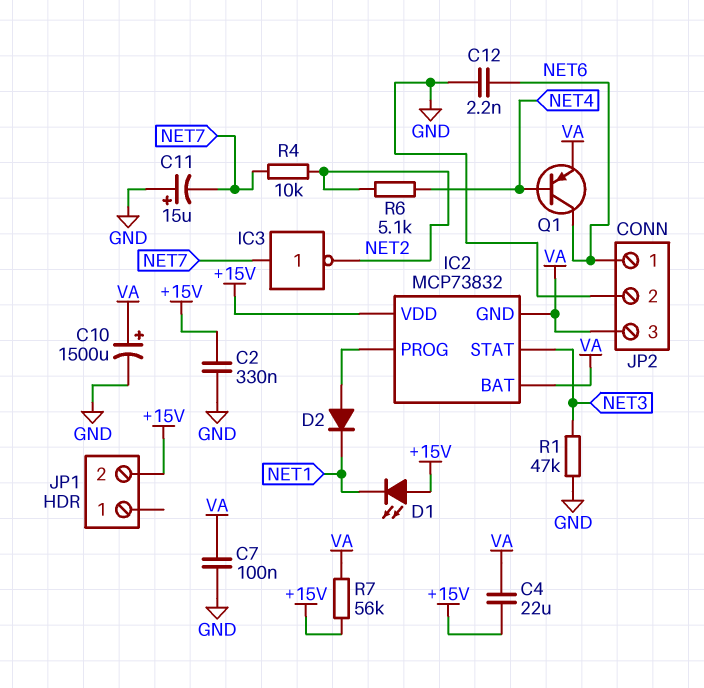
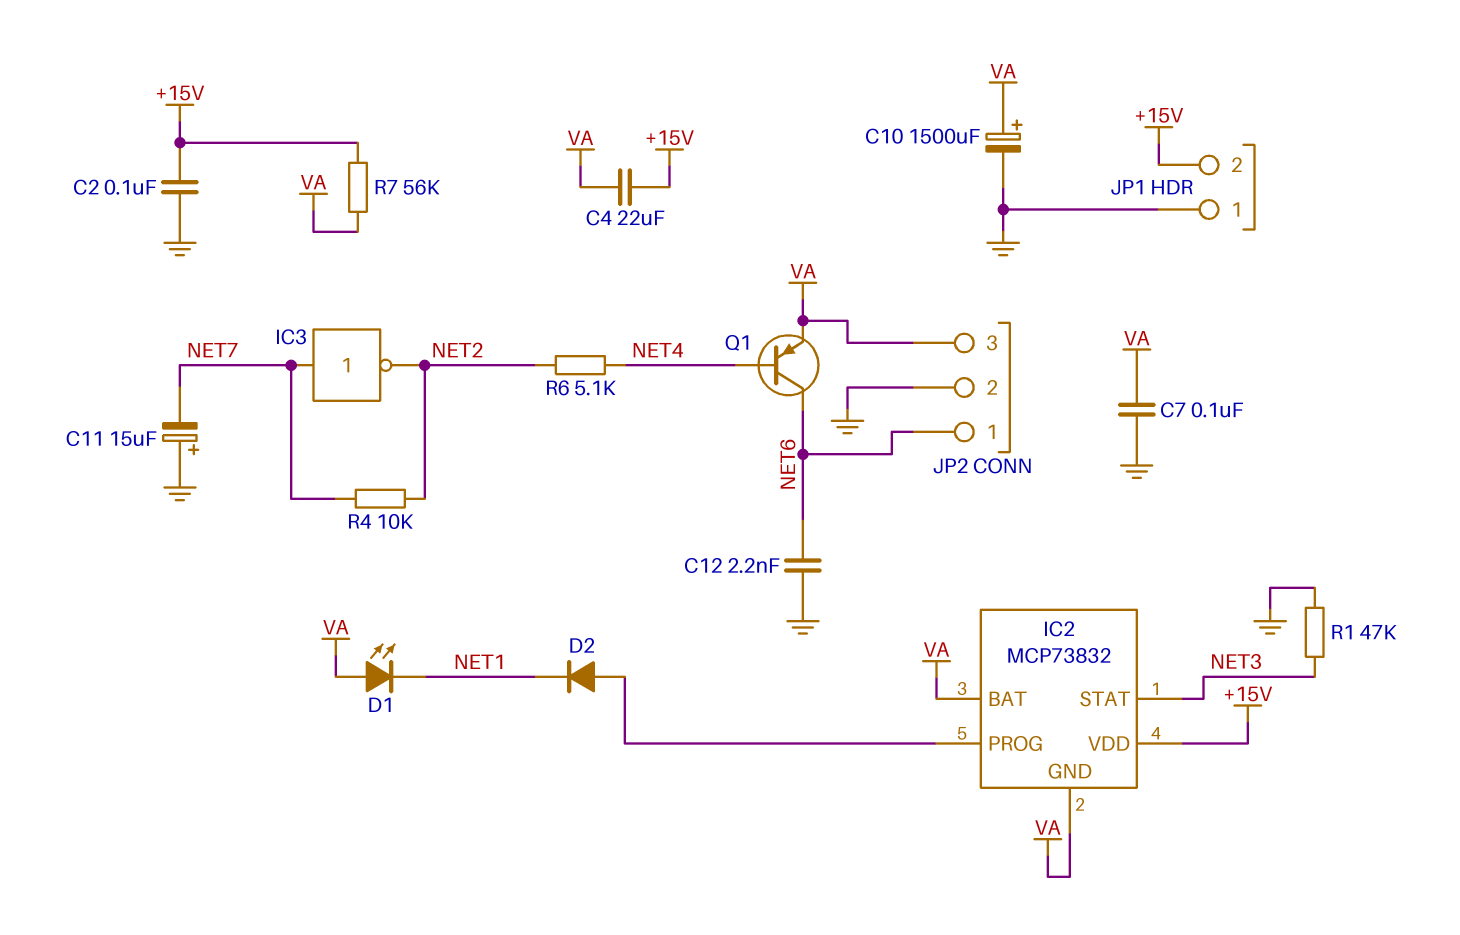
C2: 330nF (+15V, GND) -> 100nF (+15V, GND)
D1: LED (A +15V, K NET1) -> LED (A VA, K NET1)
JP1 pin 1: none -> GND

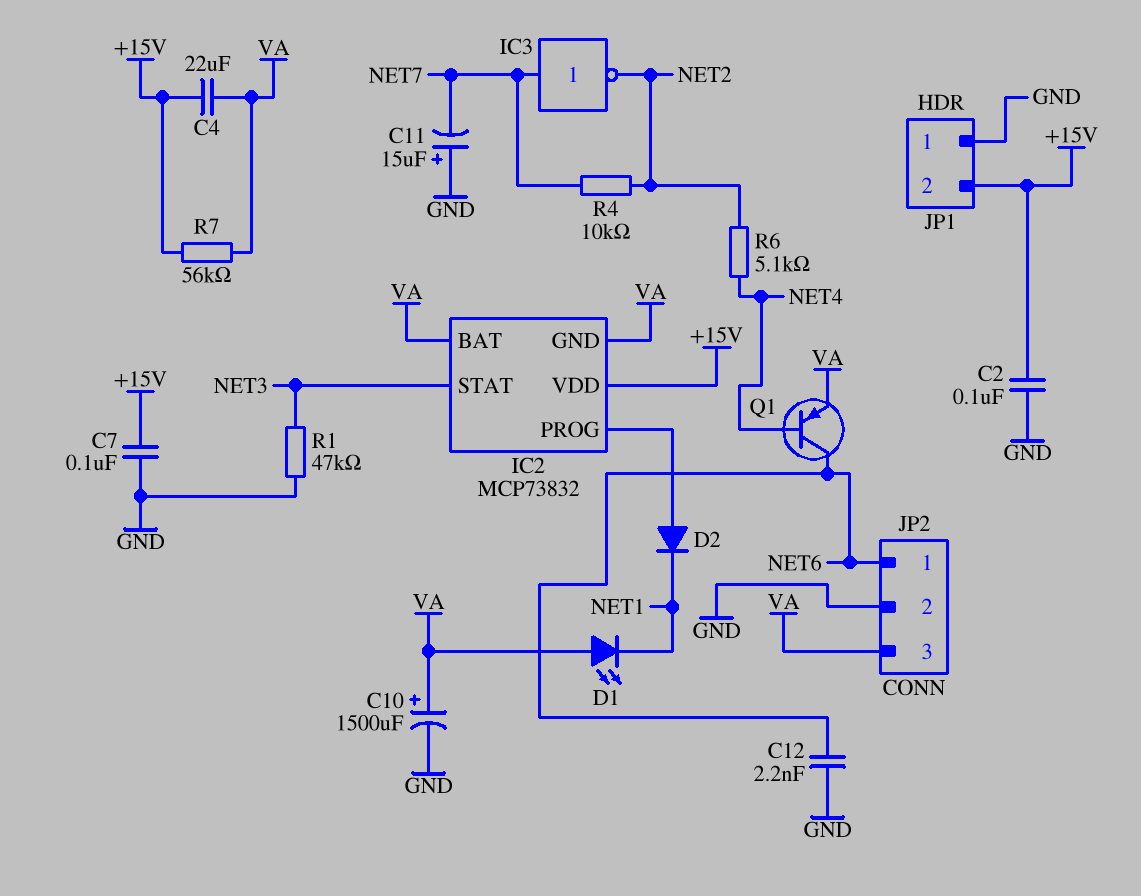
C7: 100nF (GND, VA) -> 100nF (+15V, GND)

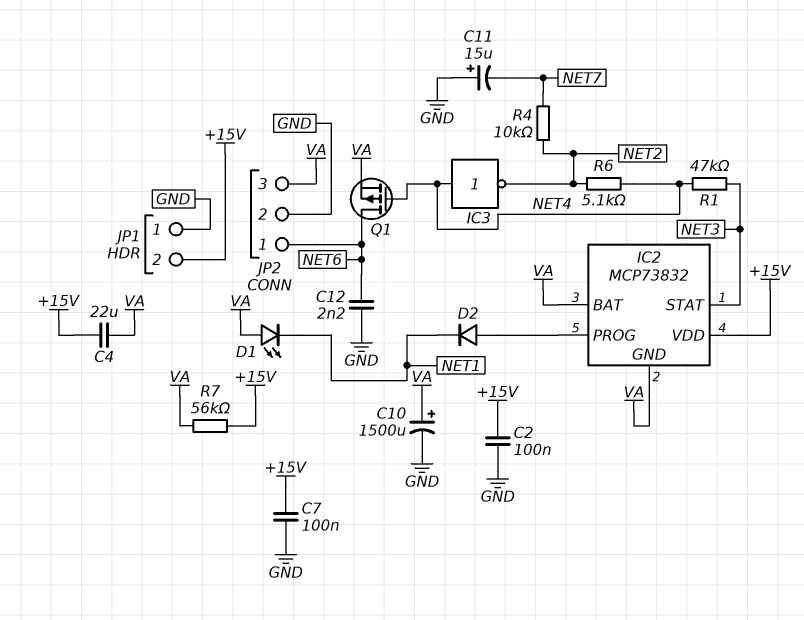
IC3: NOT (in NET7, out NET2) -> NOT (in NET4, out NET2)
Q1: PNP (B NET4, C NET6, E VA) -> PMOS (G NET4, D NET6, S VA)
R1: 47k (GND, NET3) -> 47k (NET3, NET4)

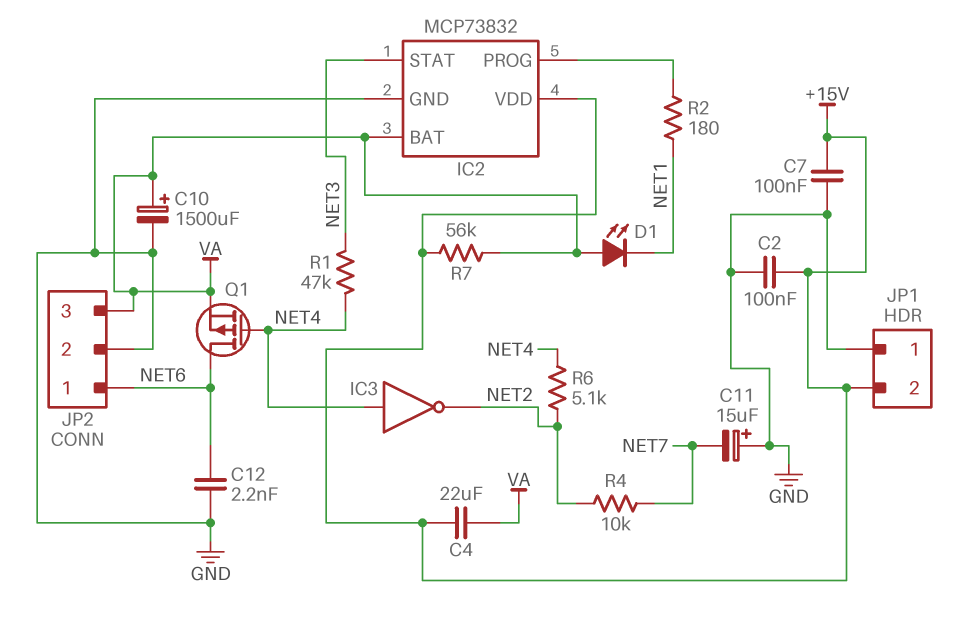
D2: diode (A IC2/PROG, K NET1) -> none
IC2 pin GND: VA -> GND
R2: none -> 180 (IC2/PROG, NET1)

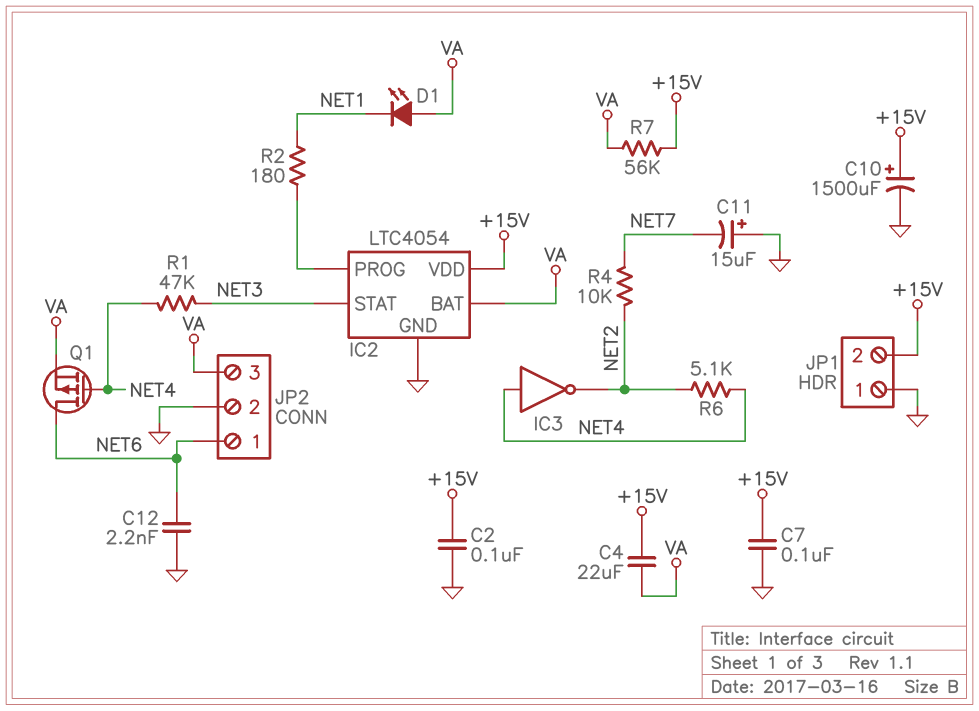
C10: 1500uF (plus VA, minus GND) -> 1500uF (plus +15V, minus GND)
IC2: MCP73832 -> LTC4054

